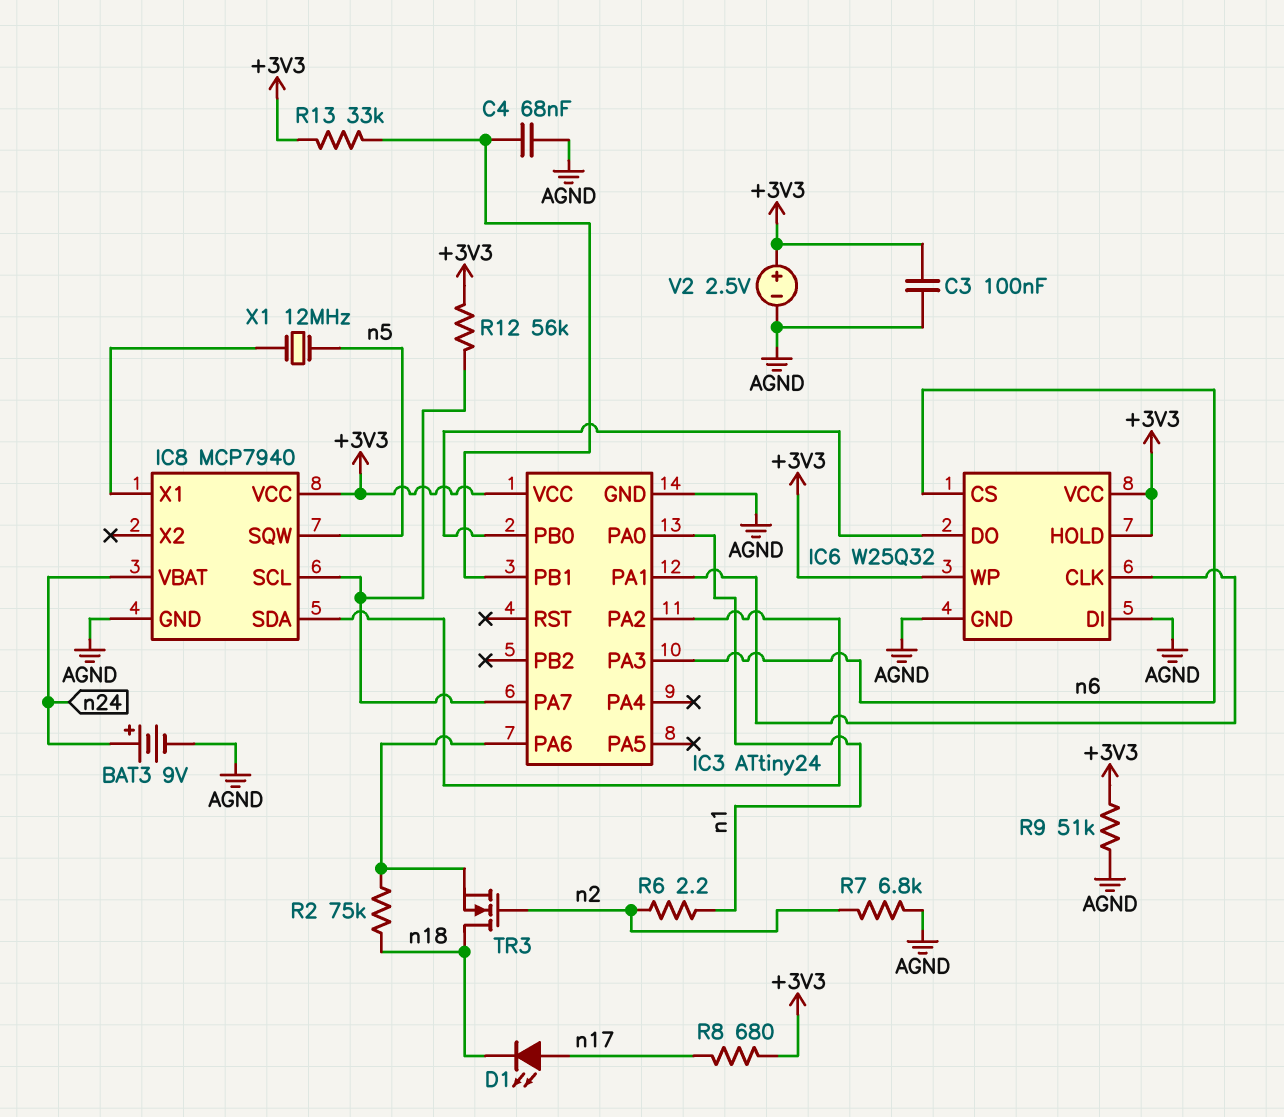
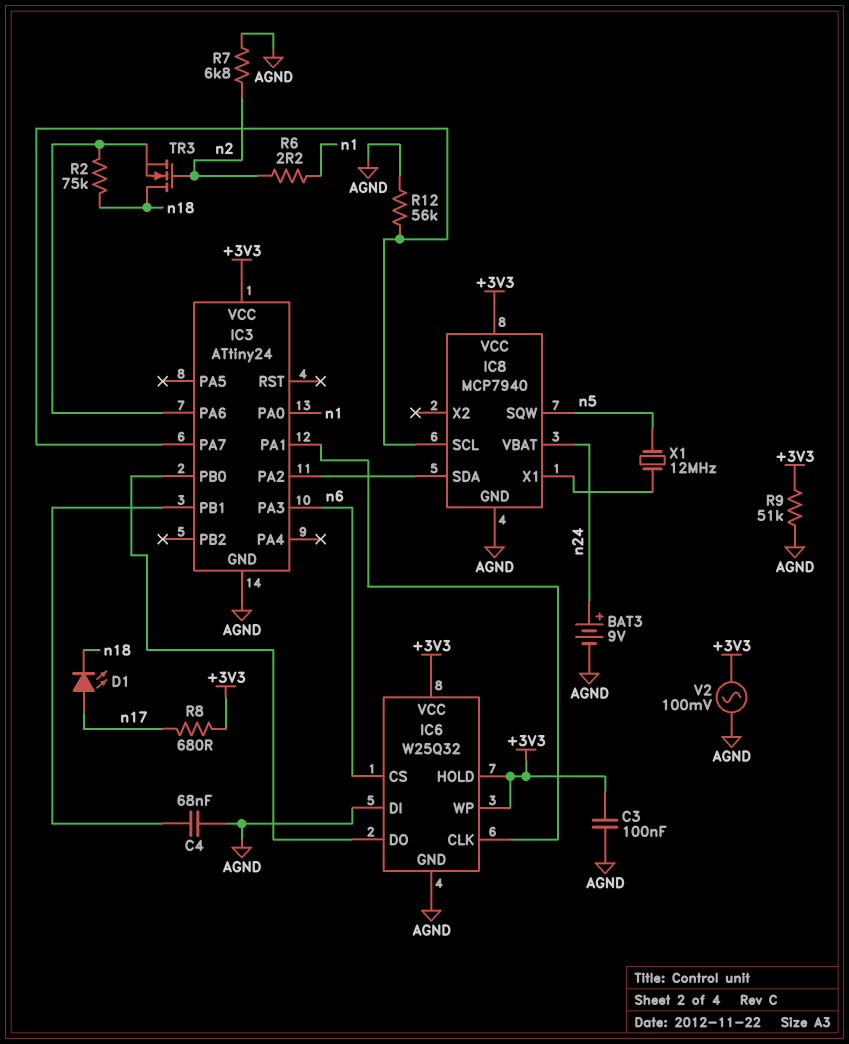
R12: 56k (+3V3, IC3/PA7) -> 56k (AGND, IC3/PA7)
R13: 33k (+3V3, IC3/PB1) -> none
V2: 2.5V (plus +3V3, minus AGND) -> AC 100mV (+3V3, AGND)

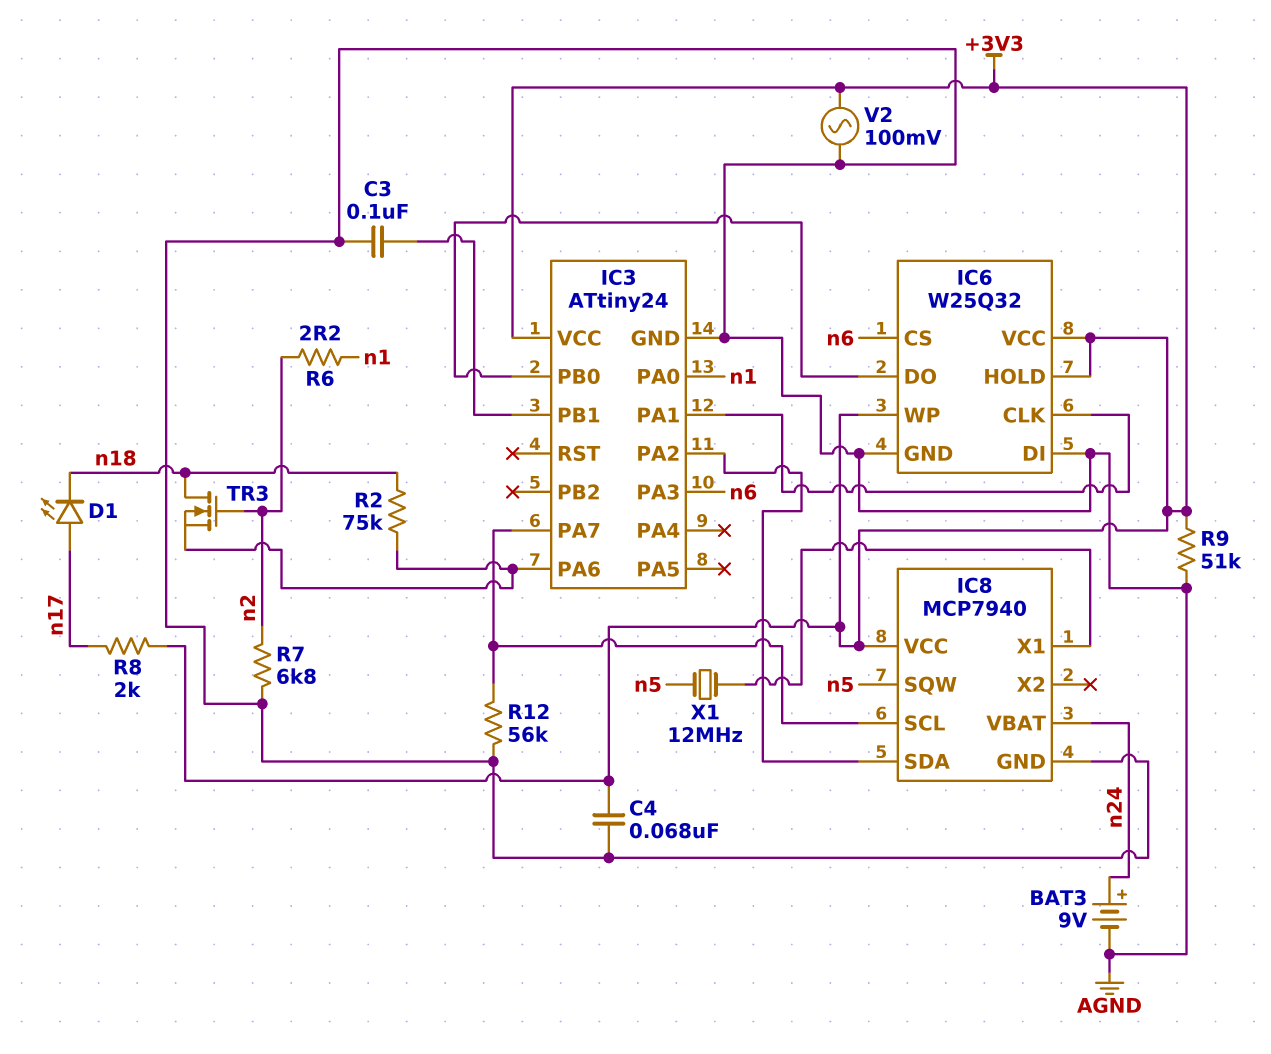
C3: 100nF (+3V3, AGND) -> 100nF (AGND, IC3/PB1)
C4: 68nF (AGND, IC3/PB1) -> 68nF (+3V3, AGND)
R8: 680 (+3V3, n17) -> 2k (+3V3, n17)

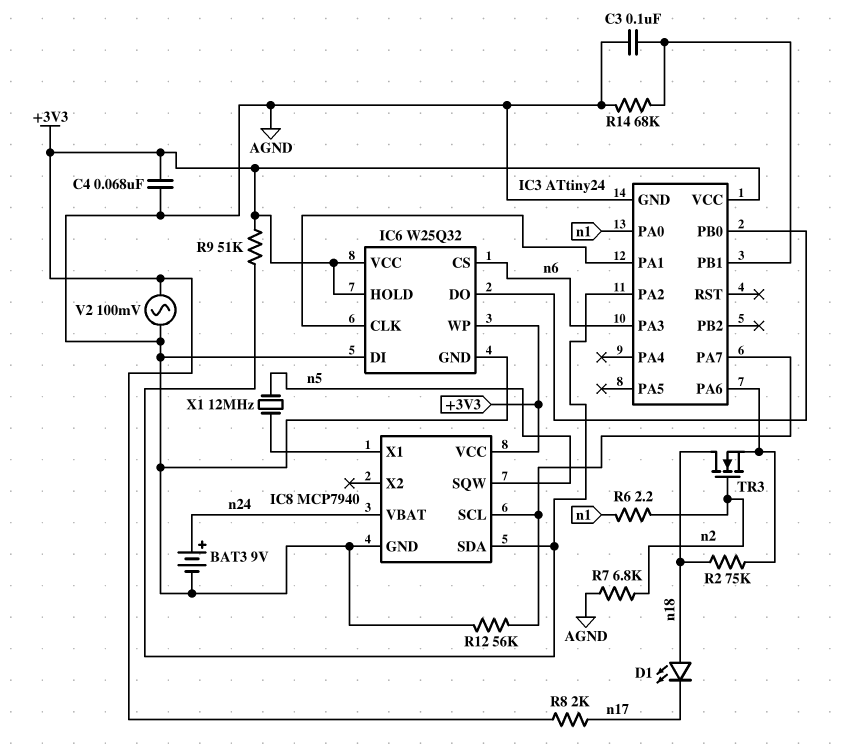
D1: LED (A n17, K n18) -> LED (A n18, K n17)
R9: 51k (+3V3, AGND) -> 51k (+3V3, IC3/PA2)
R14: none -> 68k (AGND, IC3/PB1)

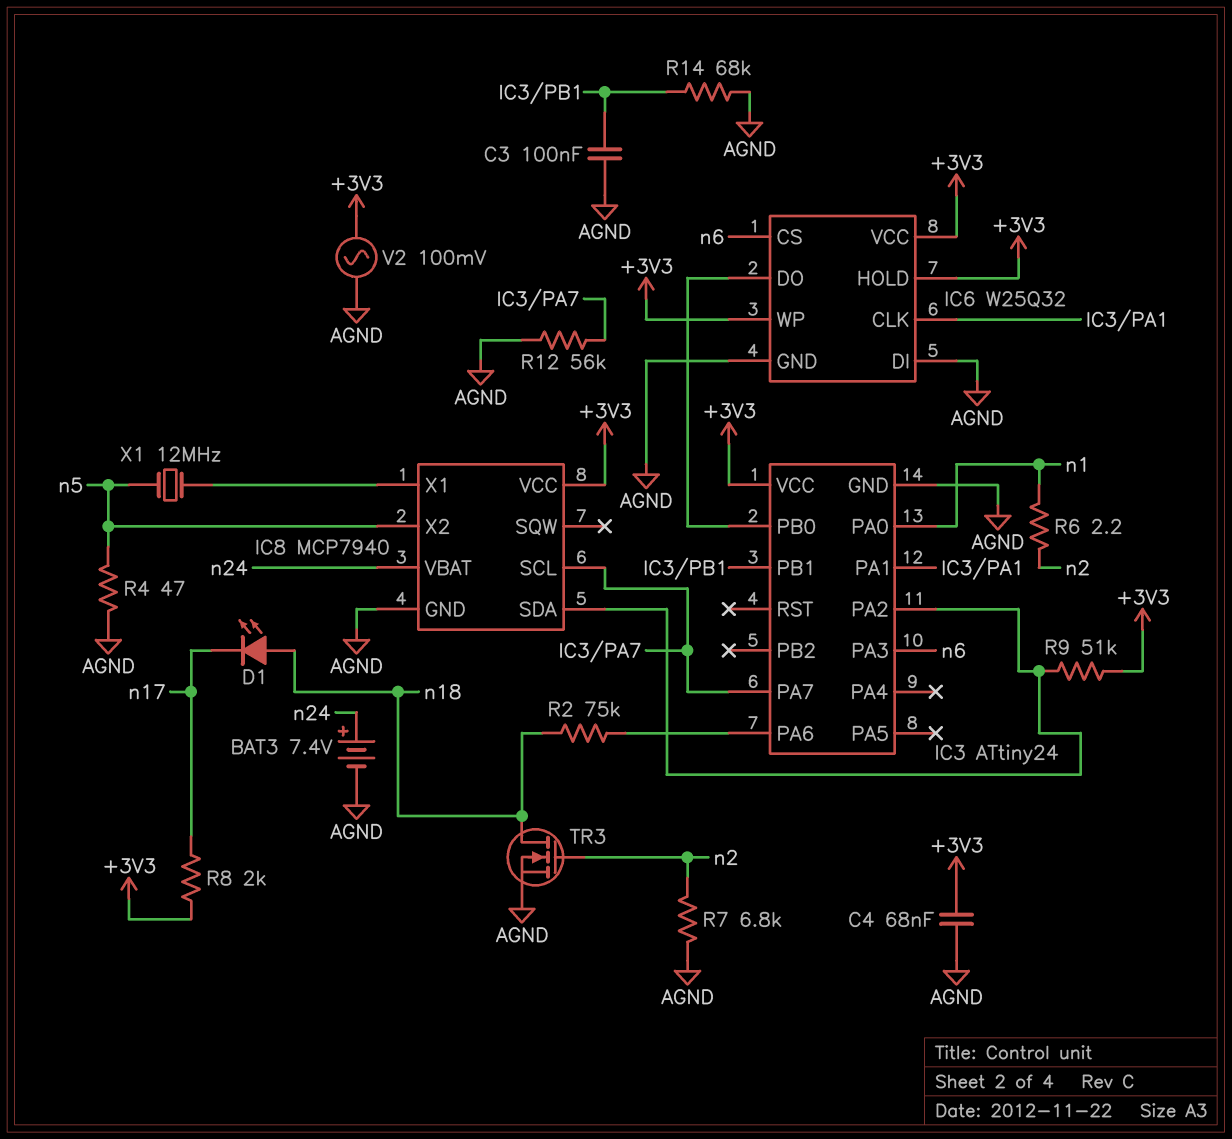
BAT3: 9V (plus n24, minus AGND) -> 7.4V (plus n24, minus AGND)
IC8 pin SQW: n5 -> none
IC8 pin X2: none -> n5
R4: none -> 47 (AGND, n5)
TR3: NMOS (G n2, D n18, S IC3/PA6) -> NMOS (G n2, D n18, S AGND)

